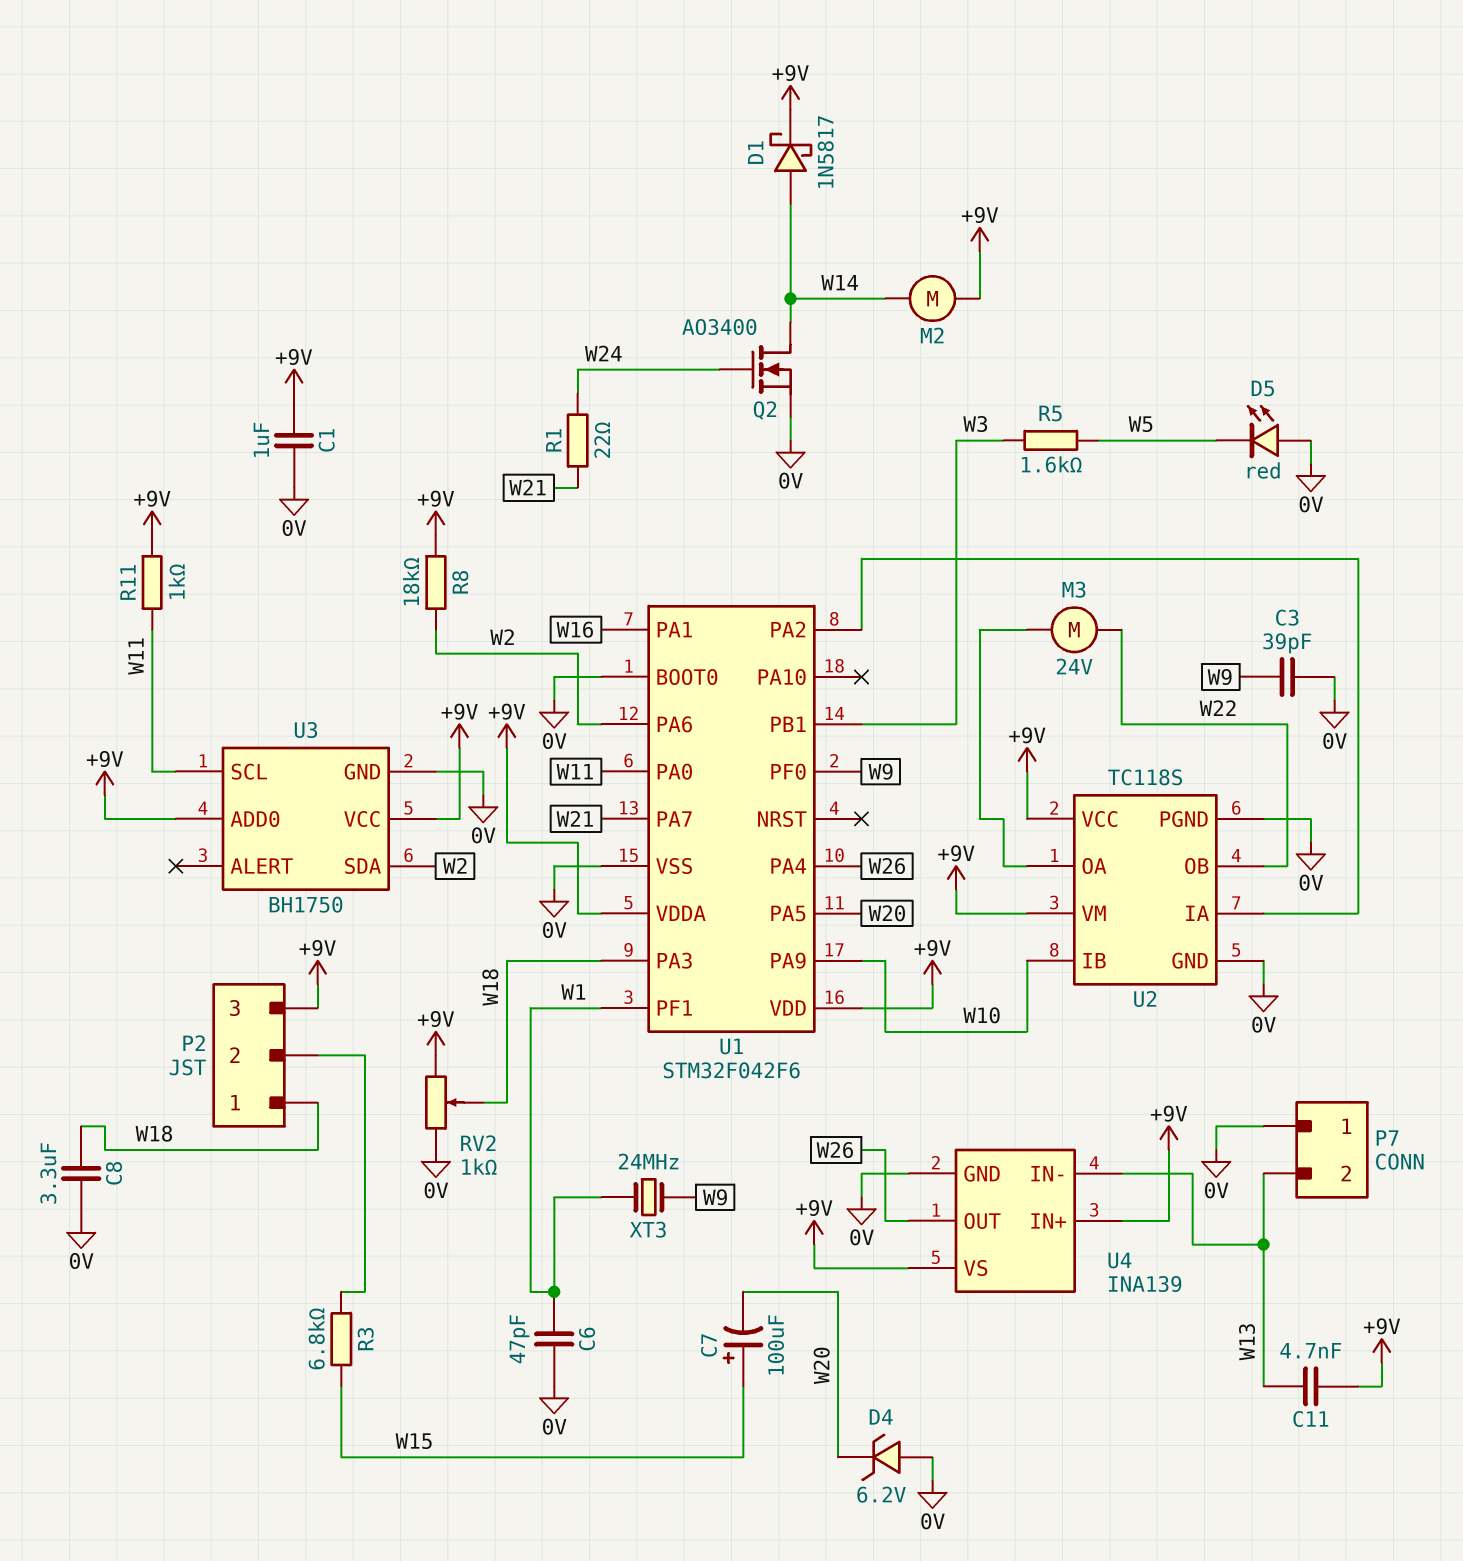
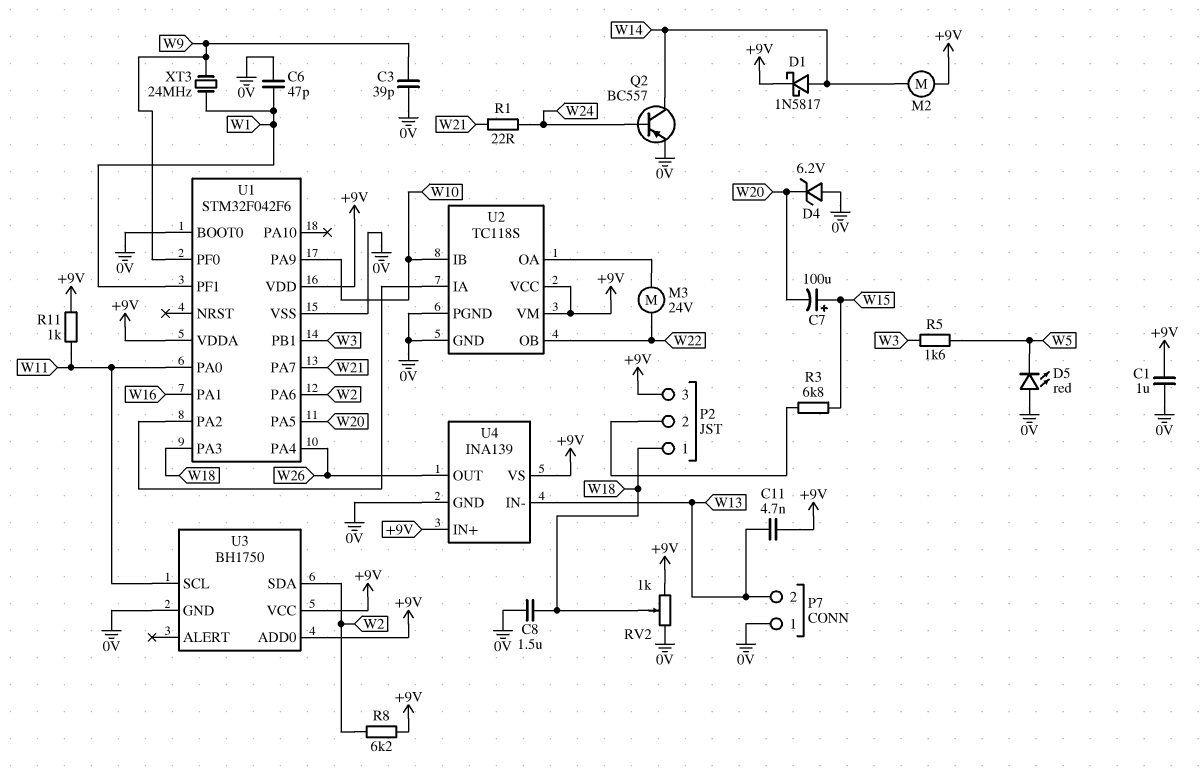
C8: 3.3uF (0V, W18) -> 1.5uF (0V, W18)
Q2: NMOS AO3400 (G W24, D W14, S 0V) -> PNP BC557 (B W24, C W14, E 0V)
R8: 18k (+9V, W2) -> 6.2k (+9V, W2)

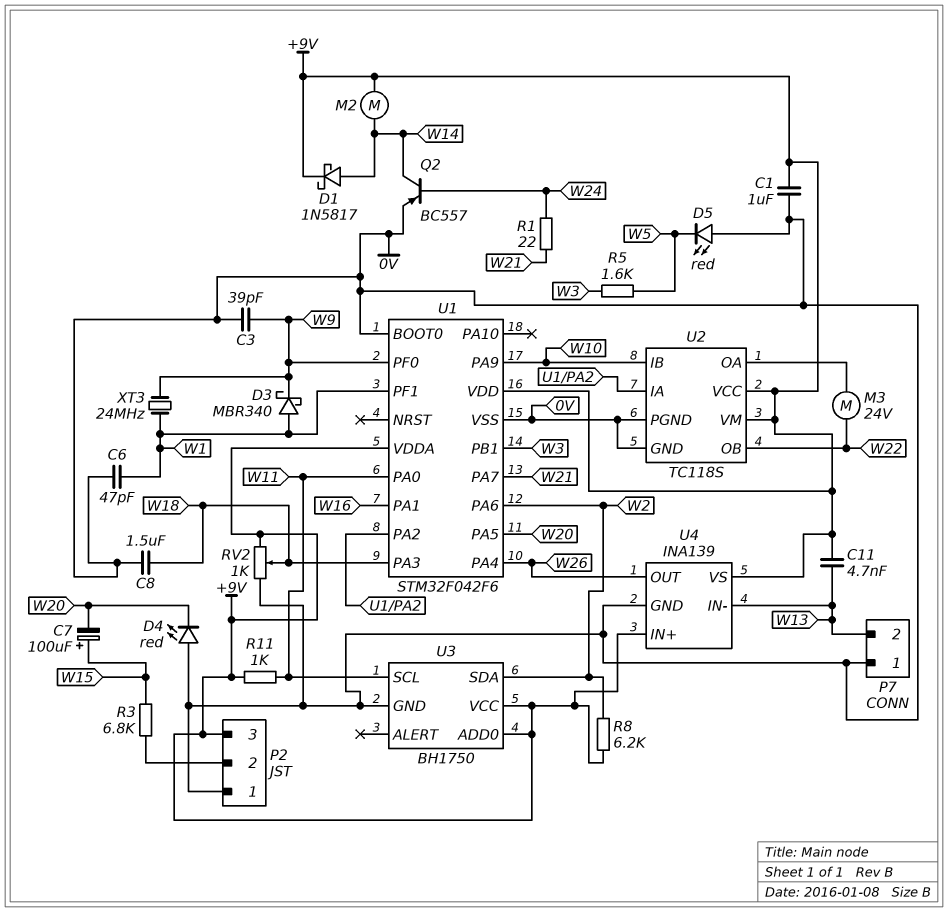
D3: none -> schottky MBR340 (A W1, K W9)
D4: zener 6.2V (A 0V, K W20) -> LED red (A 0V, K W20)
P2 pin 1: W18 -> 0V

